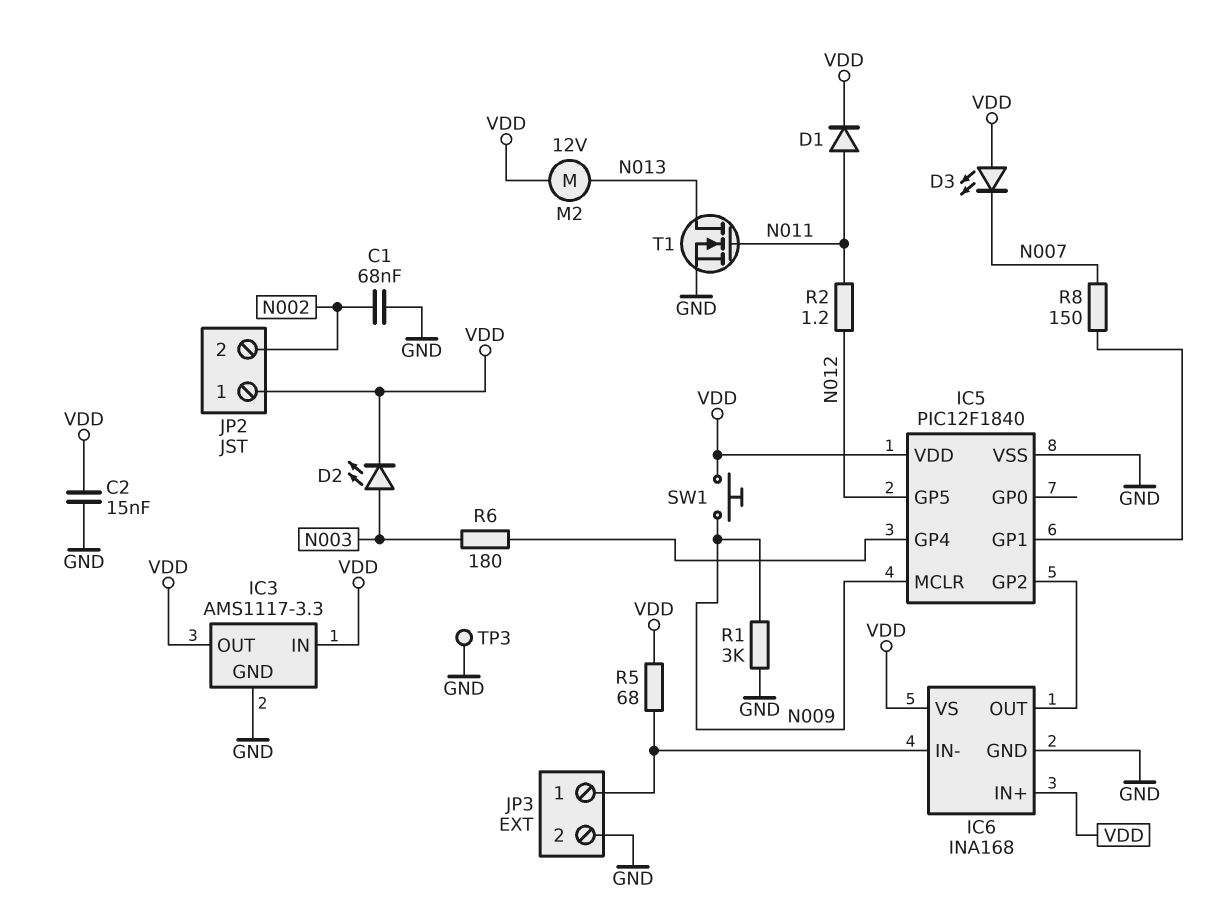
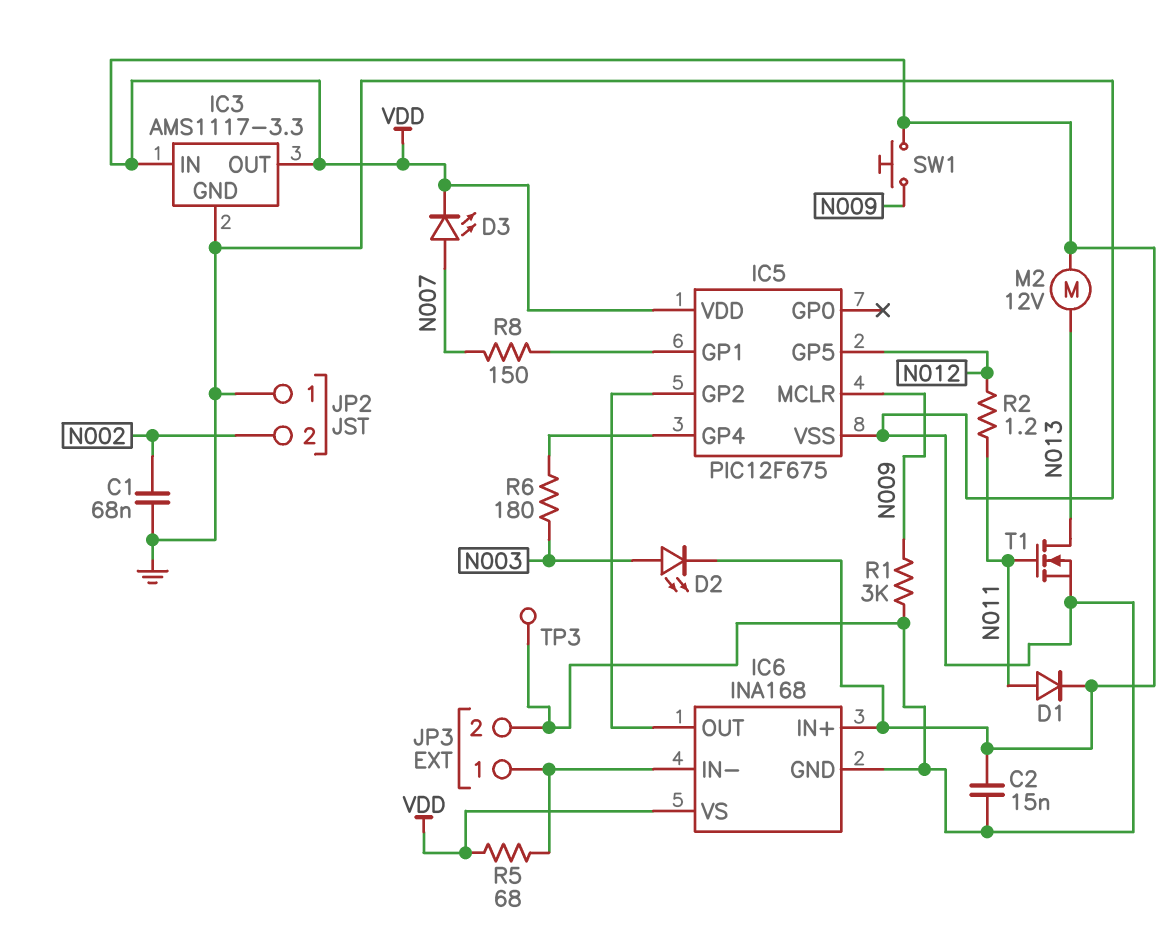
D3: LED (A VDD, K N007) -> LED (A N007, K VDD)
IC5: PIC12F1840 -> PIC12F675
JP2 pin 1: VDD -> GND

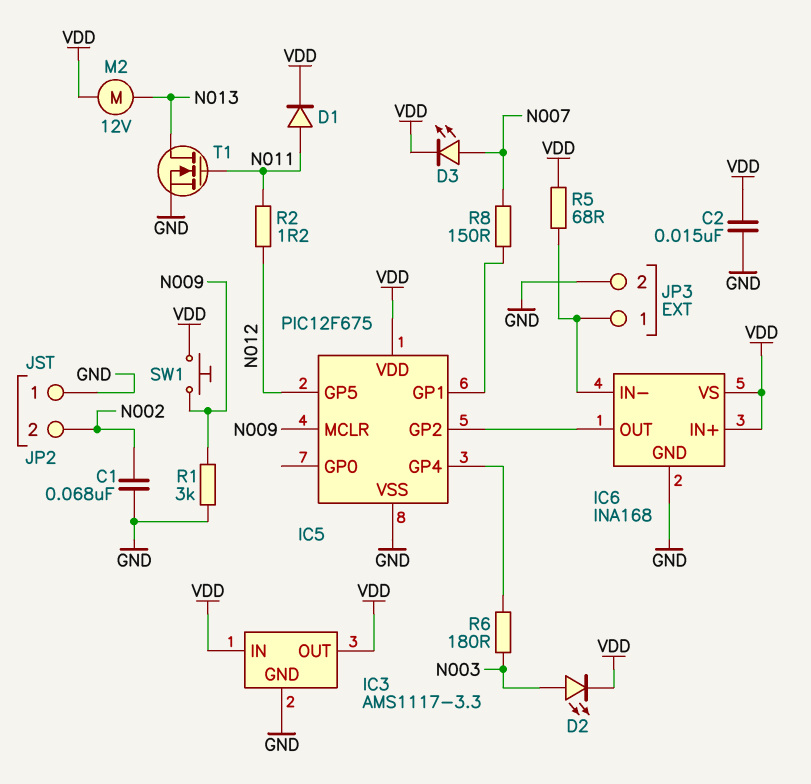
TP3: test point (GND) -> none

